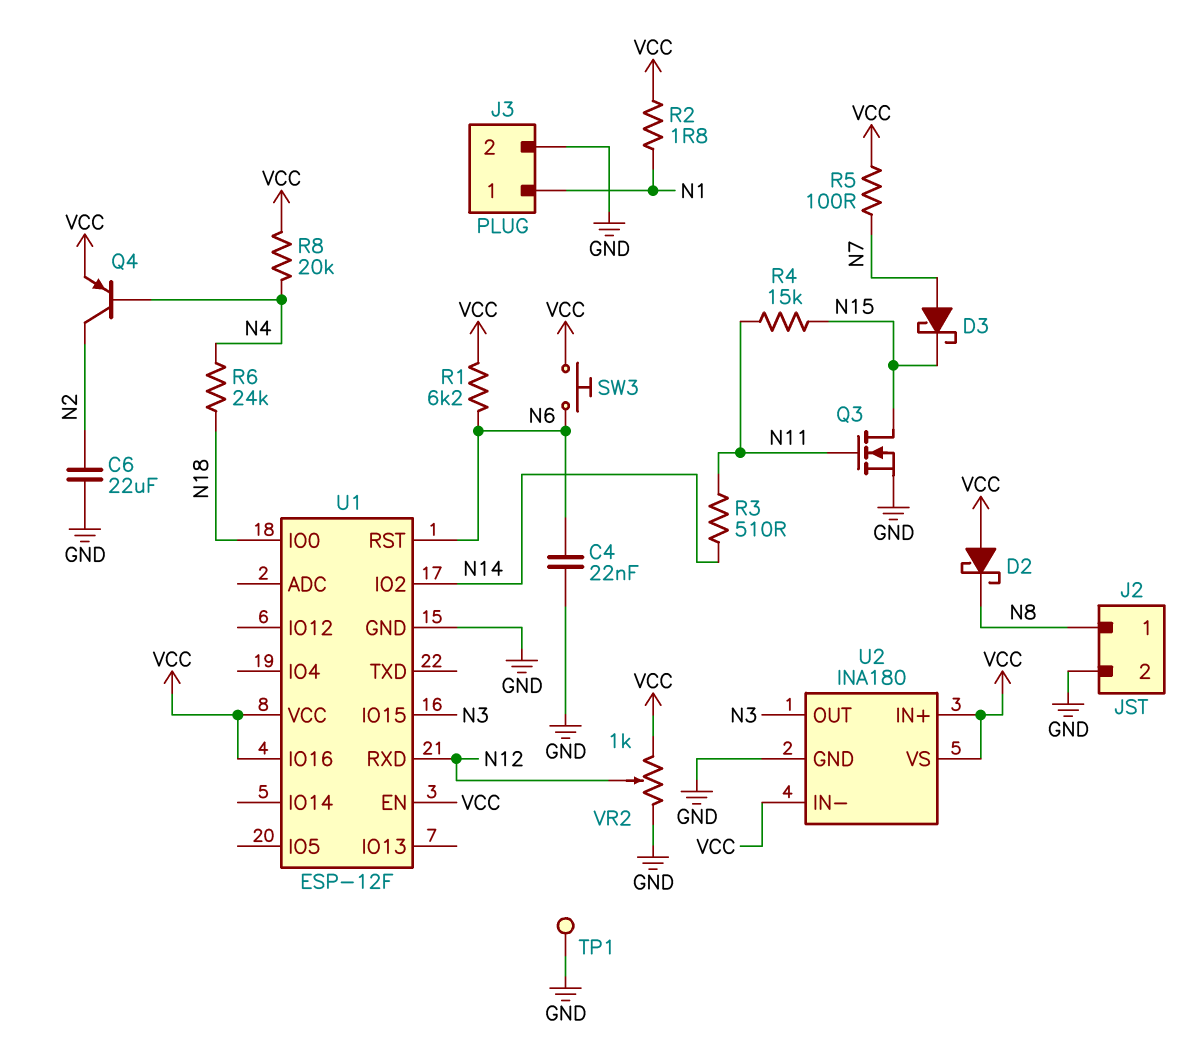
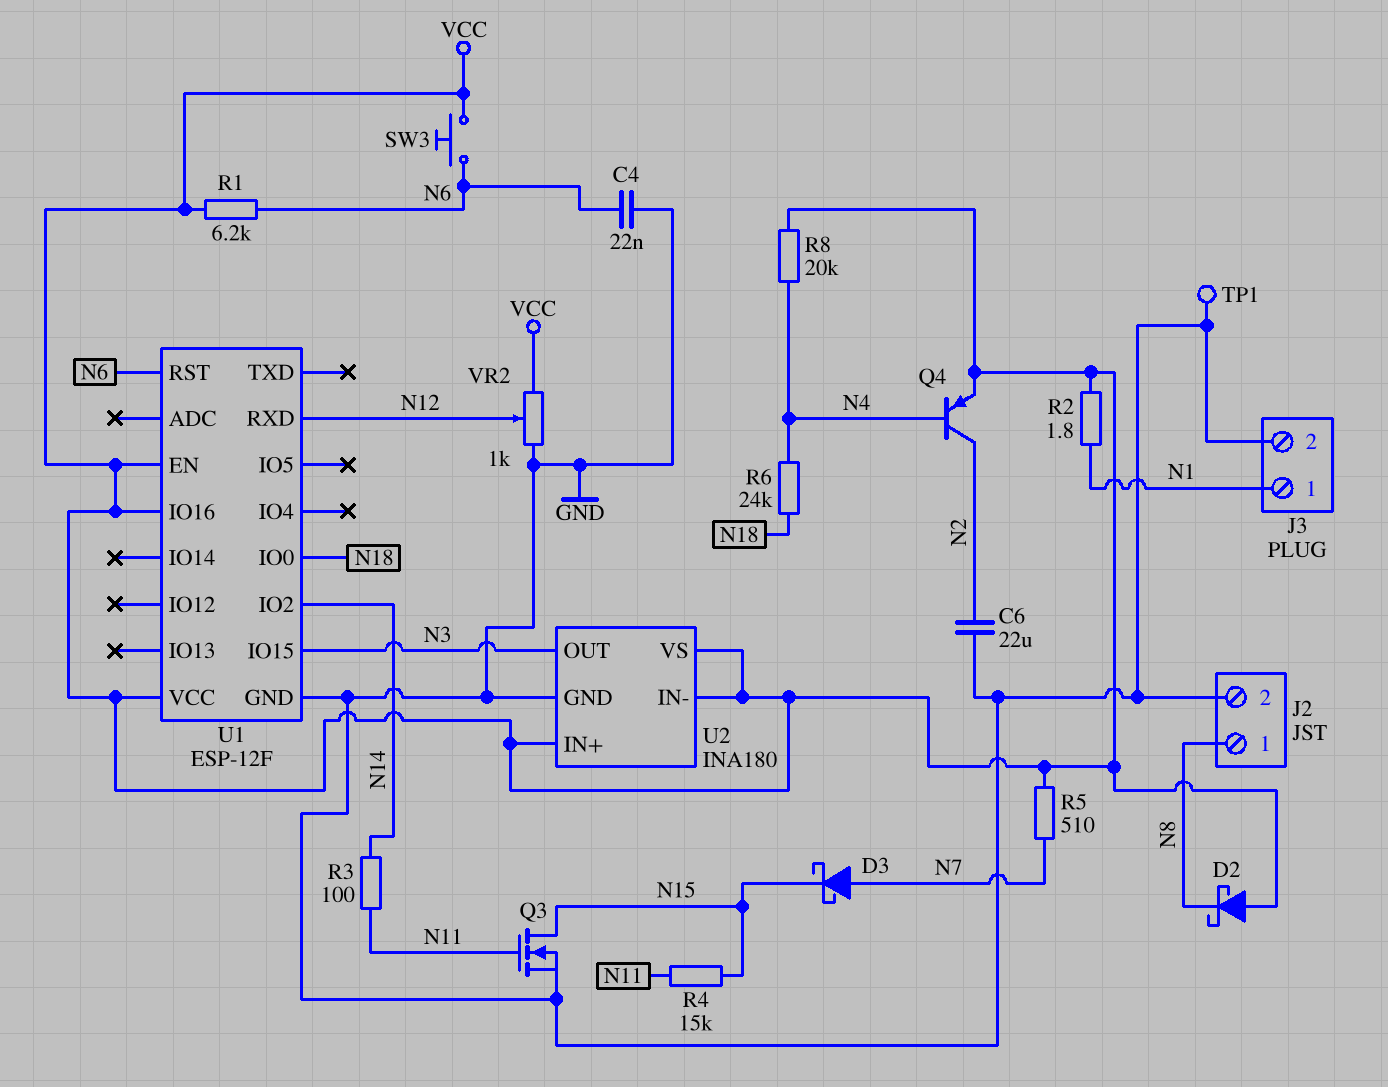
R3: 510 (N11, N14) -> 100 (N11, N14)
R5: 100 (N7, VCC) -> 510 (N7, VCC)

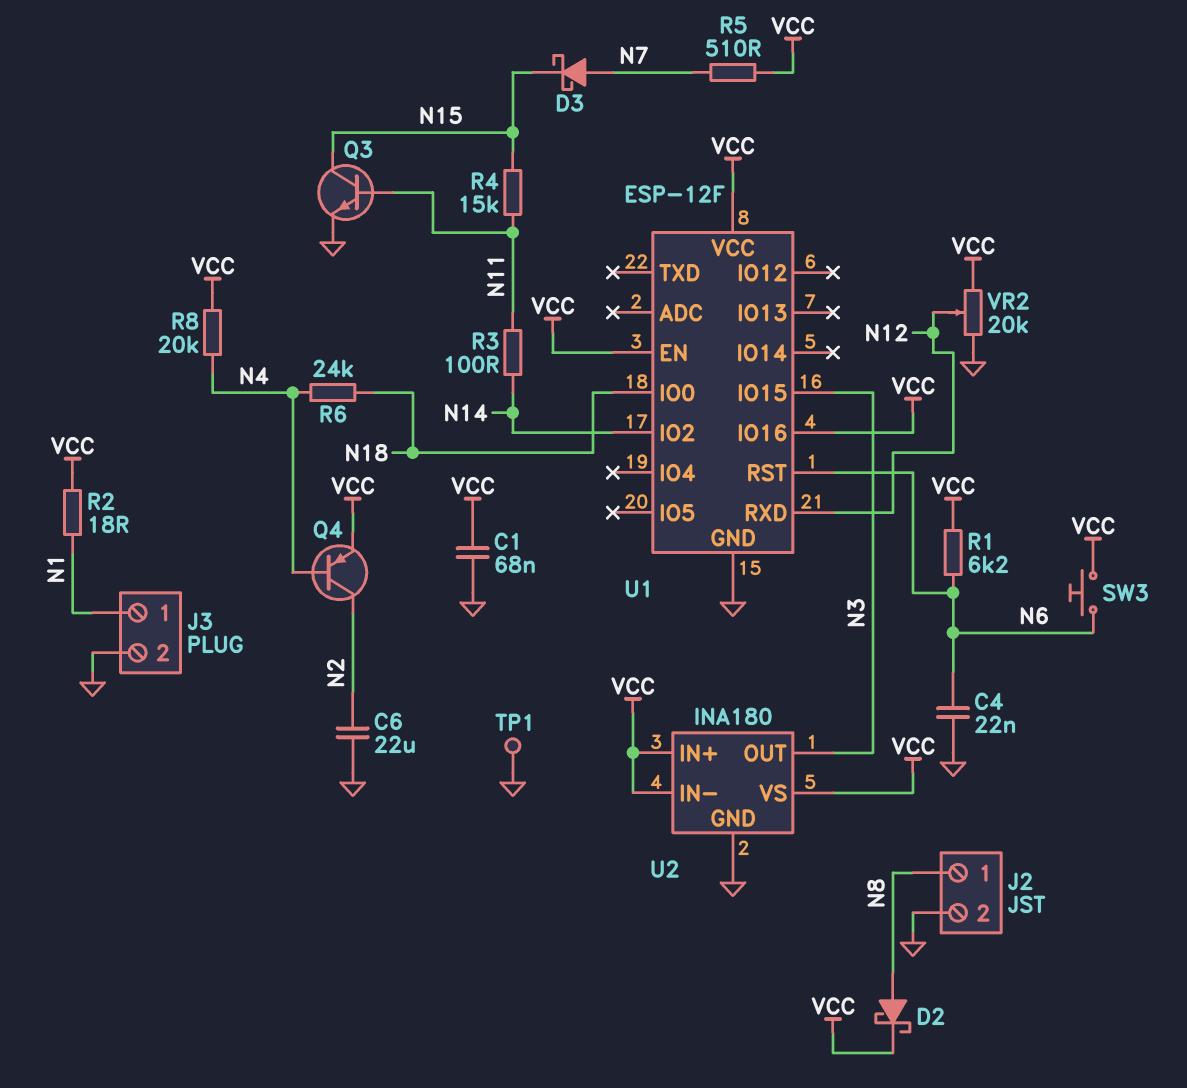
C1: none -> 68nF (GND, VCC)
D2: schottky (A VCC, K N8) -> schottky (A N8, K VCC)
Q3: NMOS (G N11, D N15, S GND) -> NPN (B N11, C N15, E GND)
R2: 1.8 (N1, VCC) -> 18 (N1, VCC)
VR2: 1k (GND, VCC, wiper N12) -> 20k (GND, VCC, wiper N12)

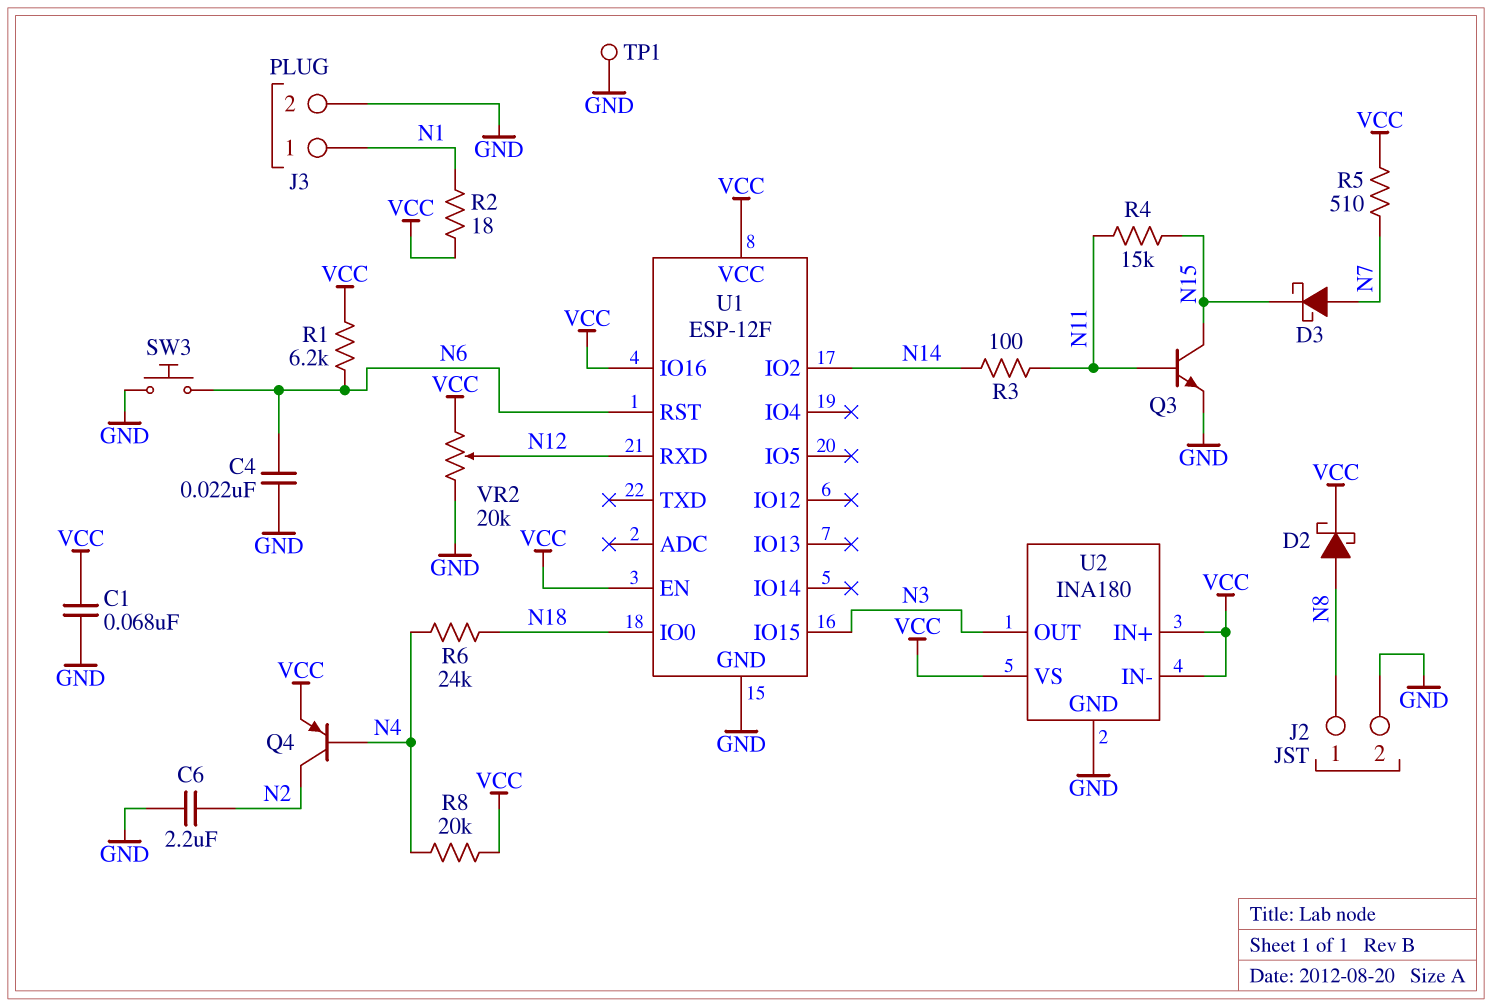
C6: 22uF (GND, N2) -> 2.2uF (GND, N2)
SW3: button (N6, VCC) -> button (GND, N6)

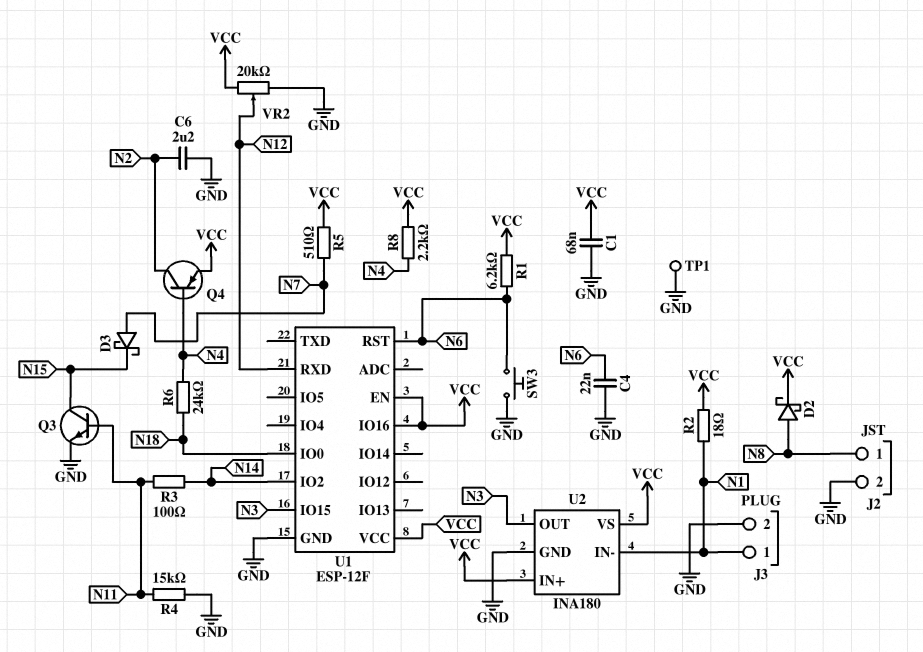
R4: 15k (N11, N15) -> 15k (GND, N11)
R8: 20k (N4, VCC) -> 2.2k (N4, VCC)
U2 pin IN-: VCC -> N1

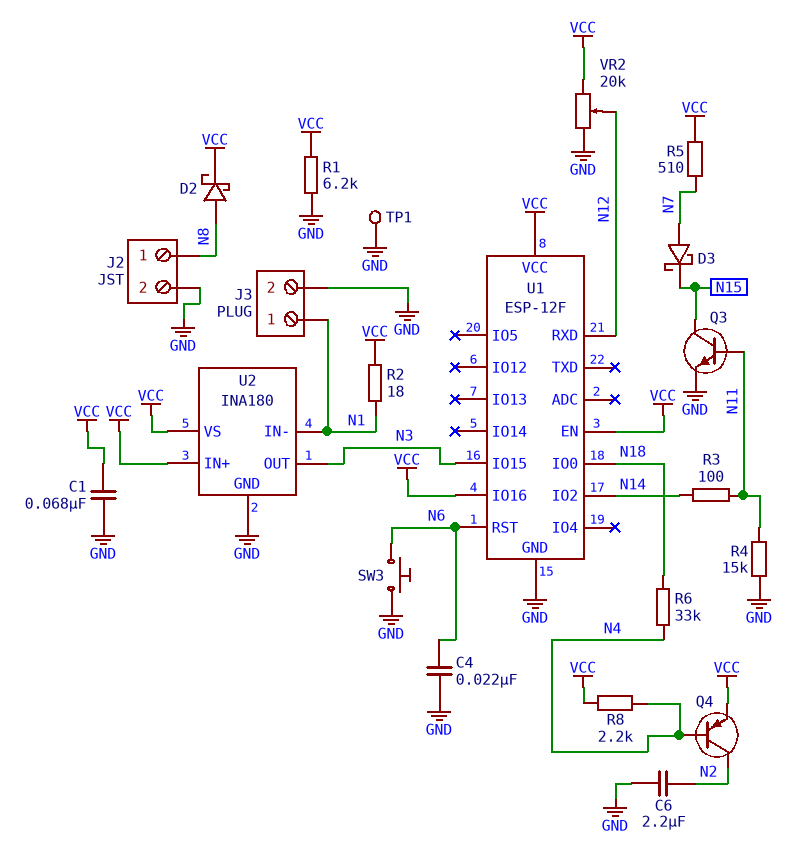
R1: 6.2k (N6, VCC) -> 6.2k (GND, VCC)
R6: 24k (N4, N18) -> 33k (N4, N18)

